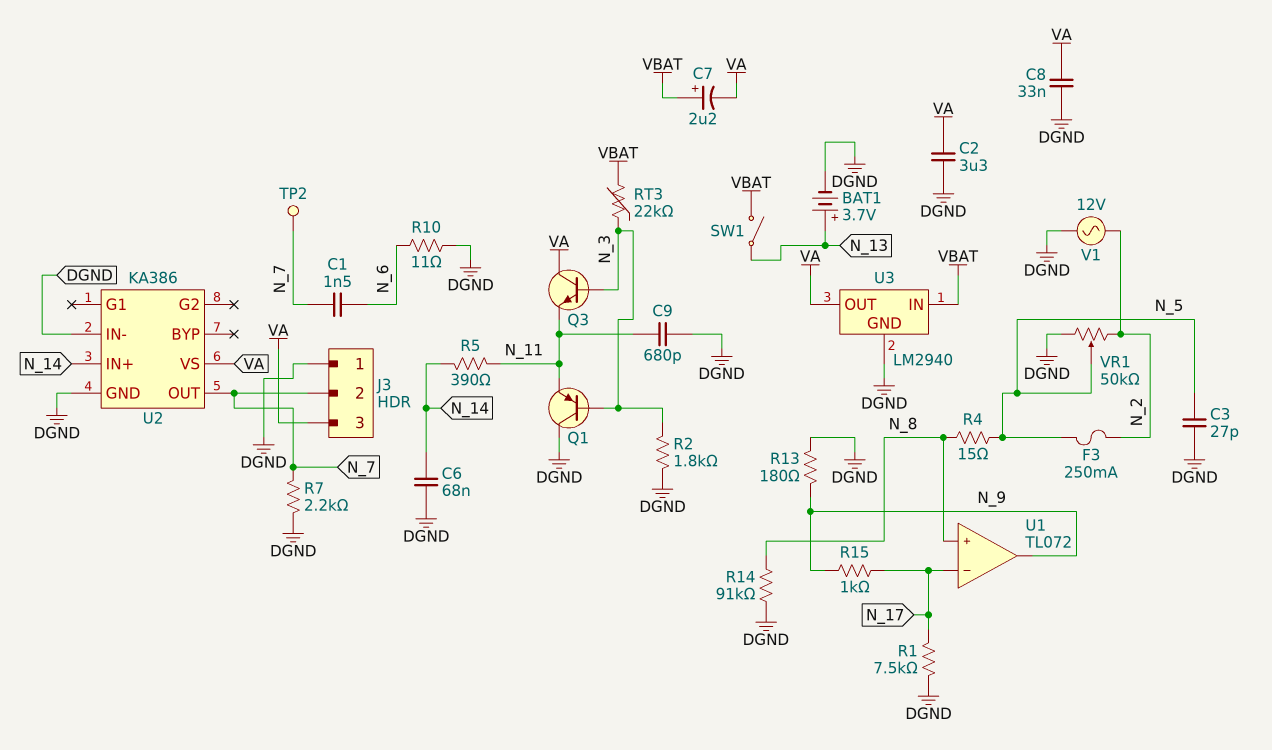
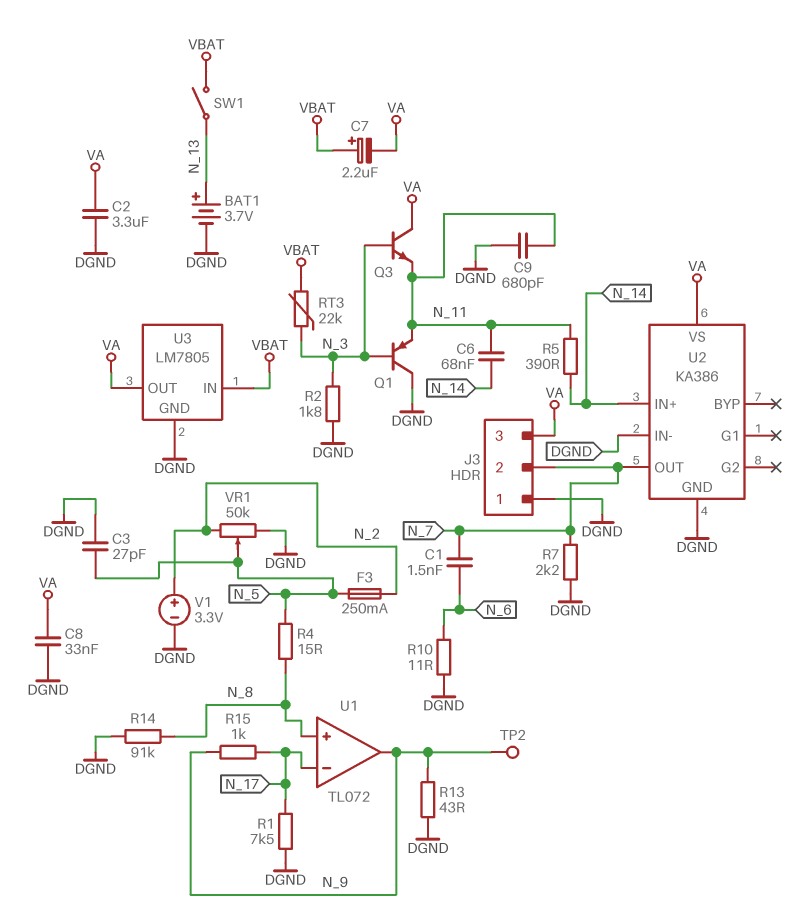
C6: 68nF (DGND, N_14) -> 68nF (N_11, N_14)
R13: 180 (DGND, N_9) -> 43 (DGND, N_9)
TP2: test point (N_7) -> test point (N_9)
U3: LM2940 -> LM7805
V1: AC 12V (DGND, N_2) -> 3.3V (plus N_2, minus DGND)

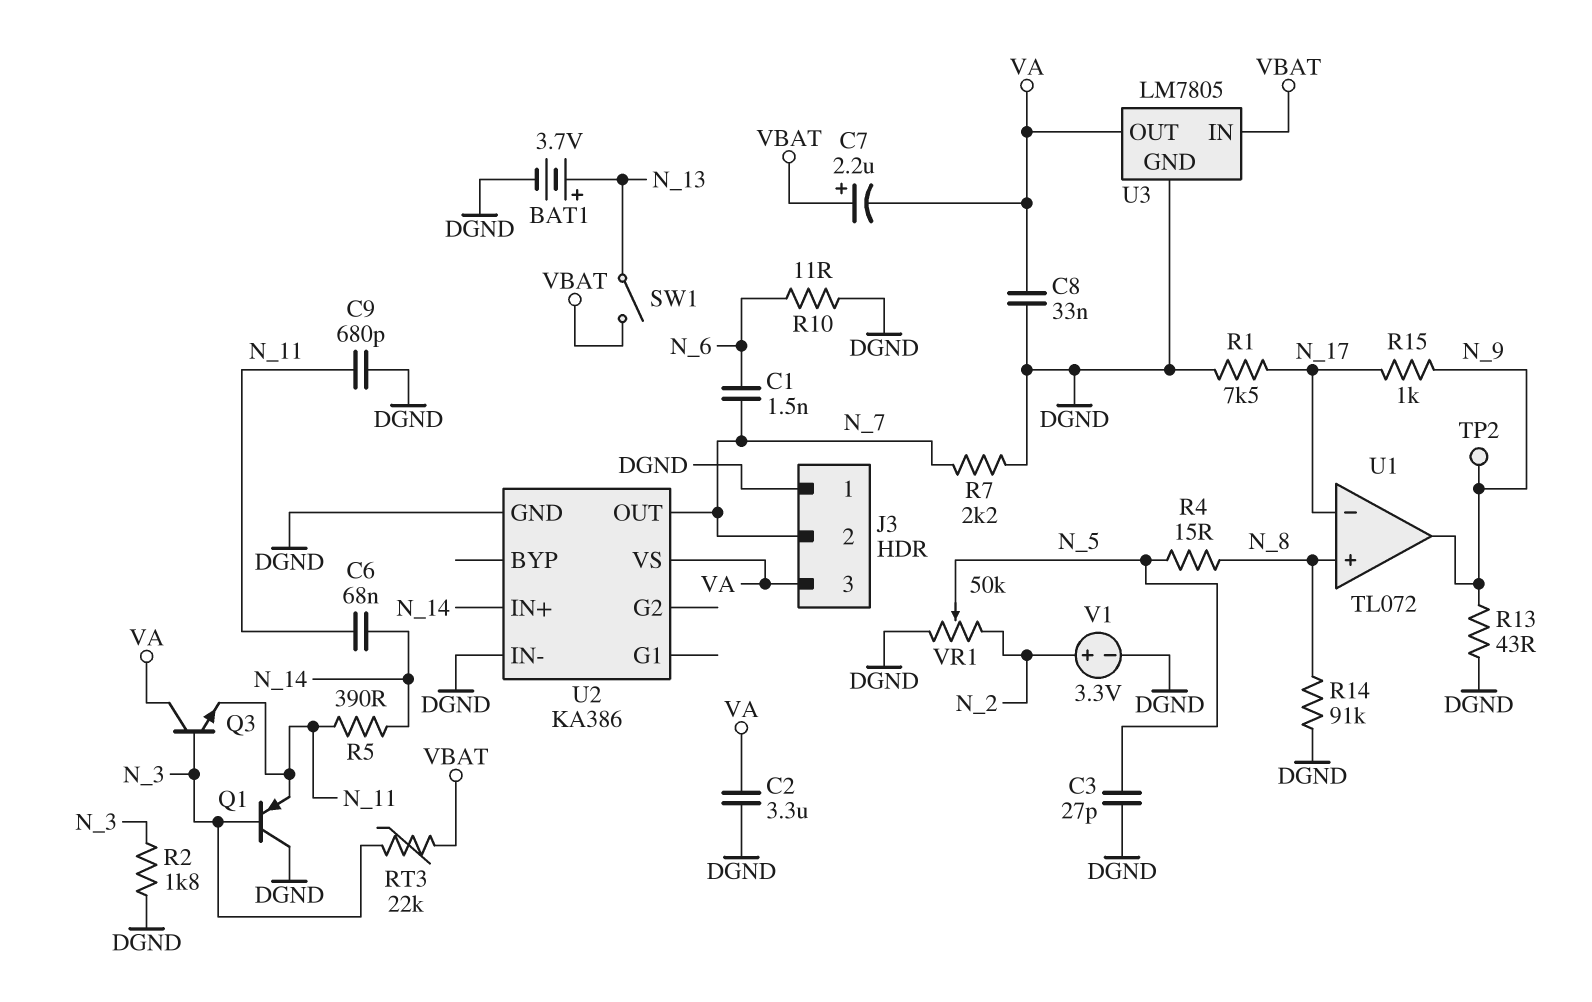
F3: 250mA (N_2, N_5) -> none

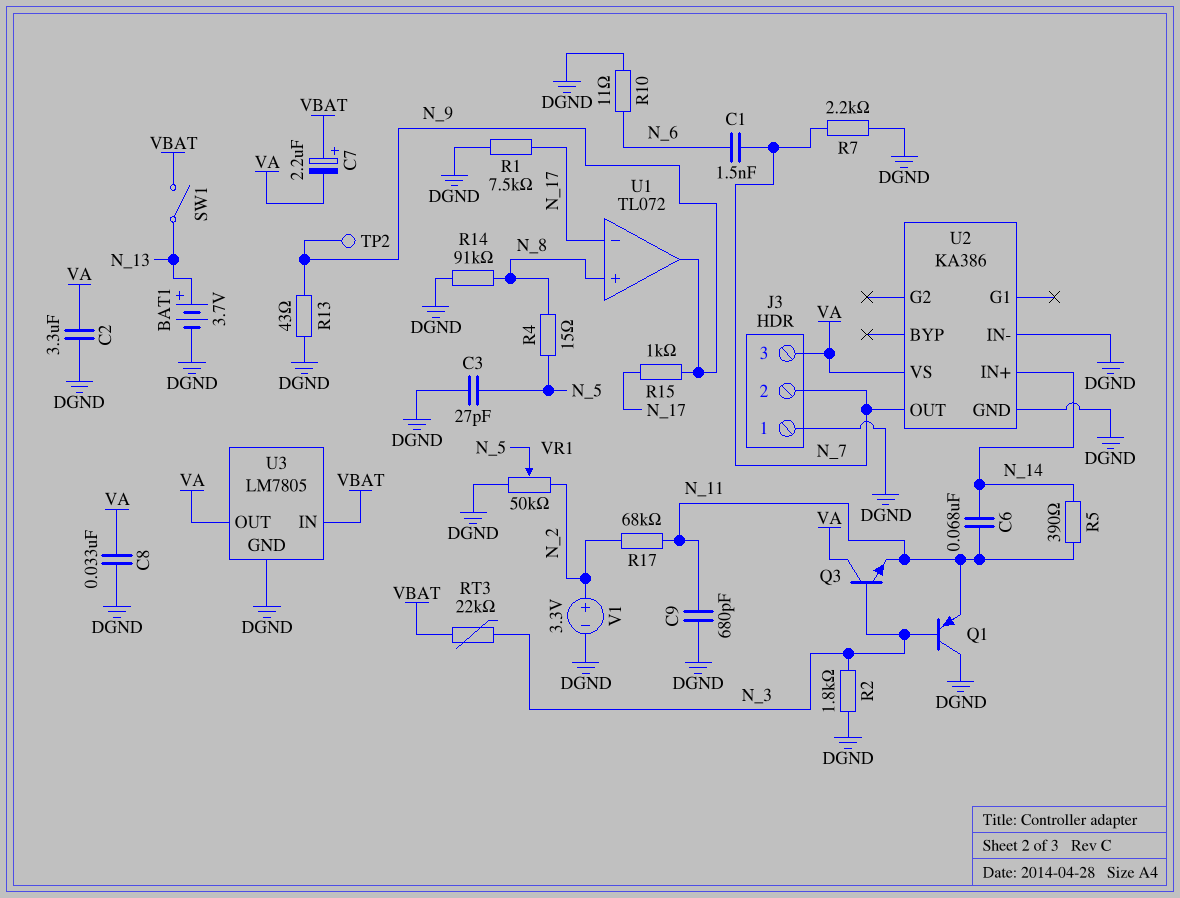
R17: none -> 68k (N_2, N_11)

